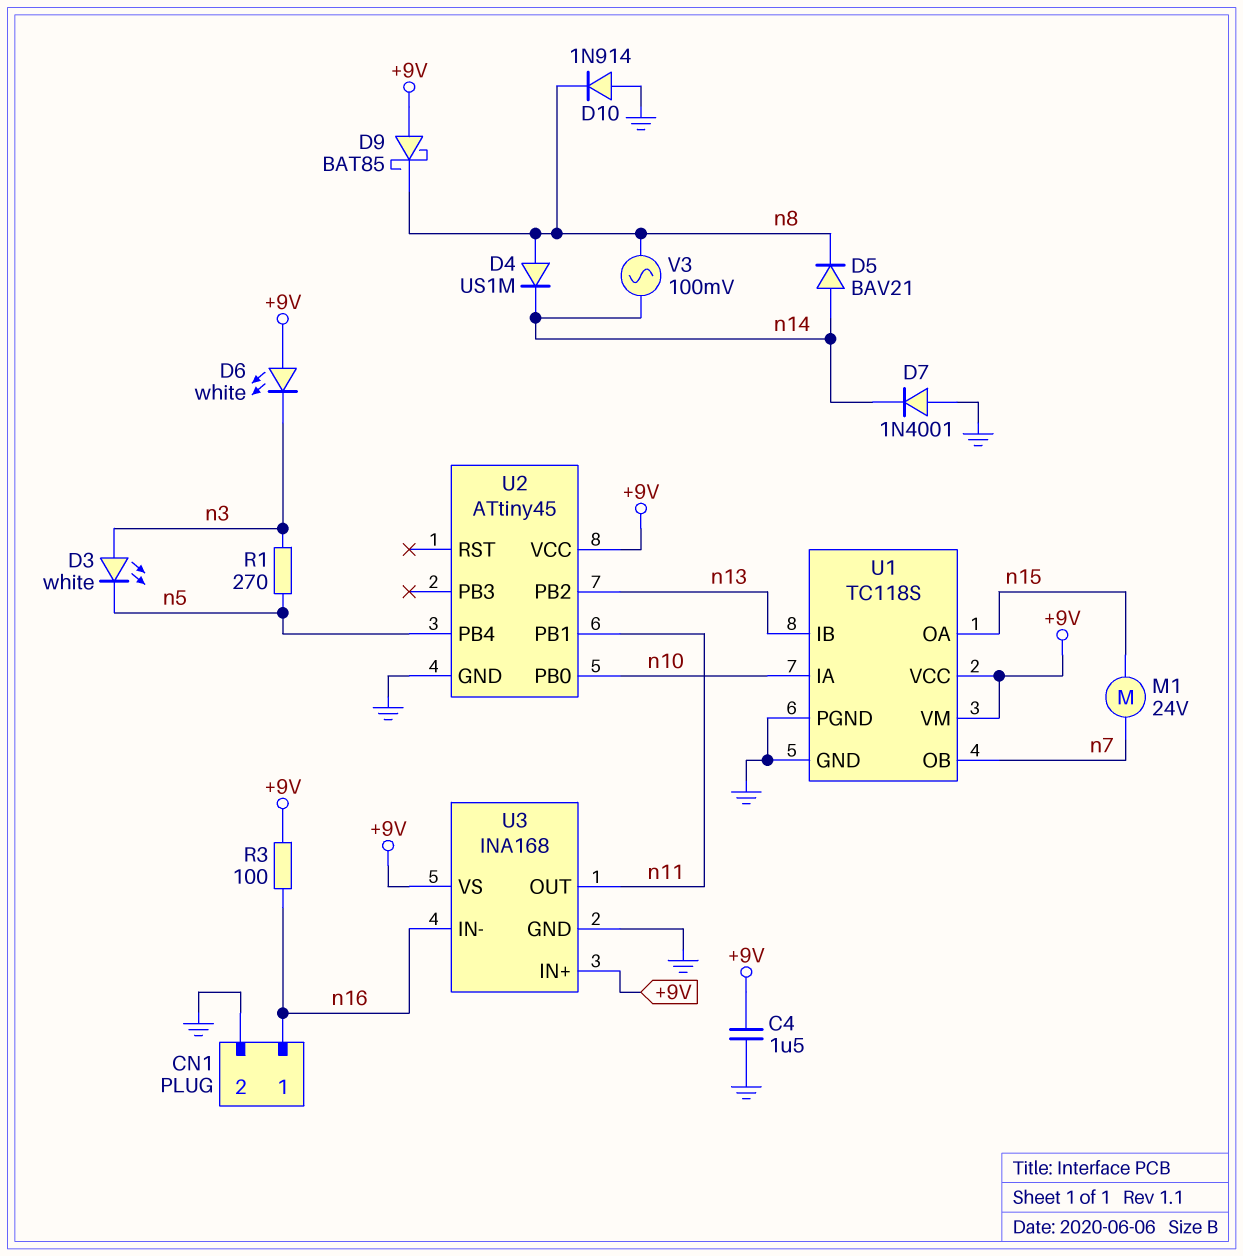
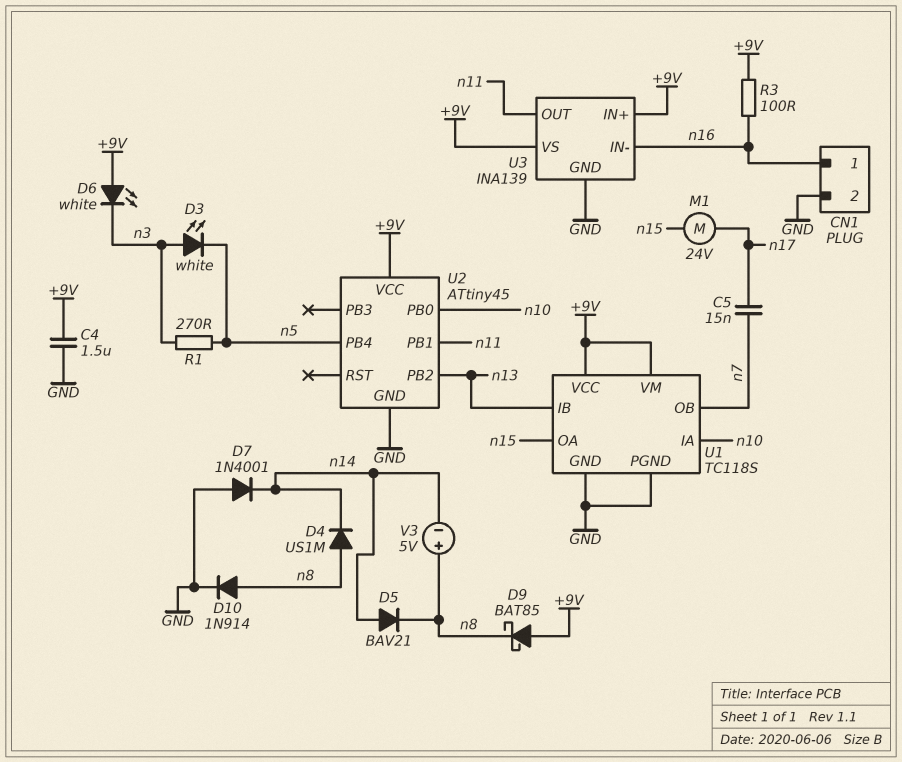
C5: none -> 15nF (n7, n17)
D10: diode 1N914 (A GND, K n8) -> diode 1N914 (A n8, K GND)
M1: motor 24V (n7, n15) -> motor 24V (n15, n17)
U3: INA168 -> INA139
V3: AC 100mV (n8, n14) -> 5V (plus n8, minus n14)

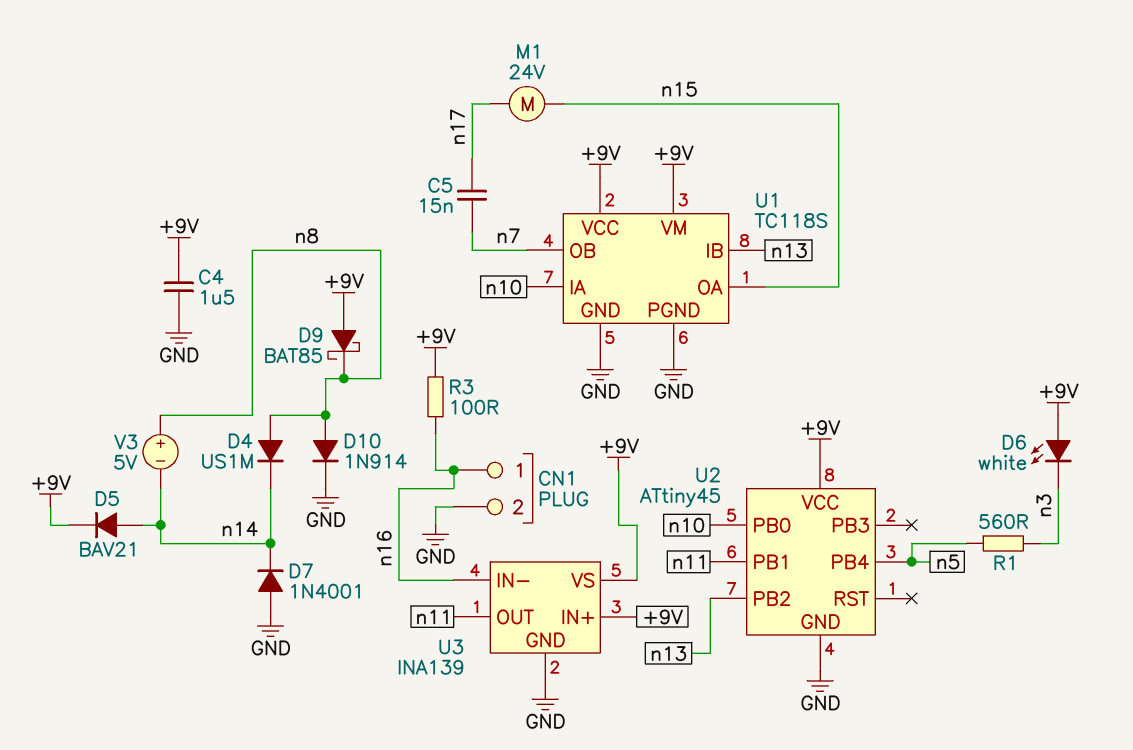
D3: LED white (A n3, K n5) -> none
D5: diode BAV21 (A n14, K n8) -> diode BAV21 (A n14, K +9V)
R1: 270 (n3, n5) -> 560 (n3, n5)

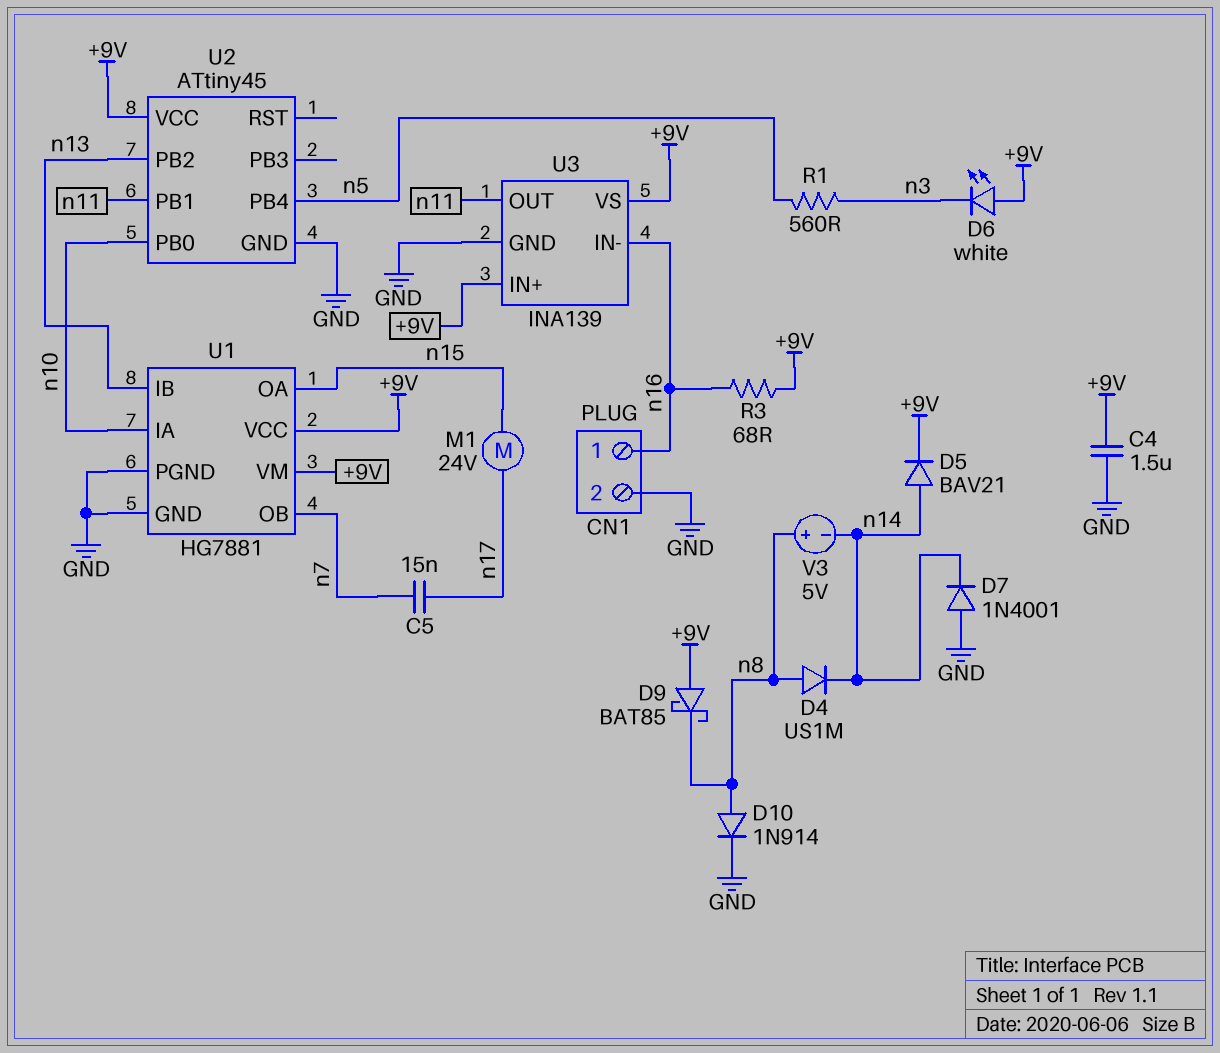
R3: 100 (+9V, n16) -> 68 (+9V, n16)
U1: TC118S -> HG7881

